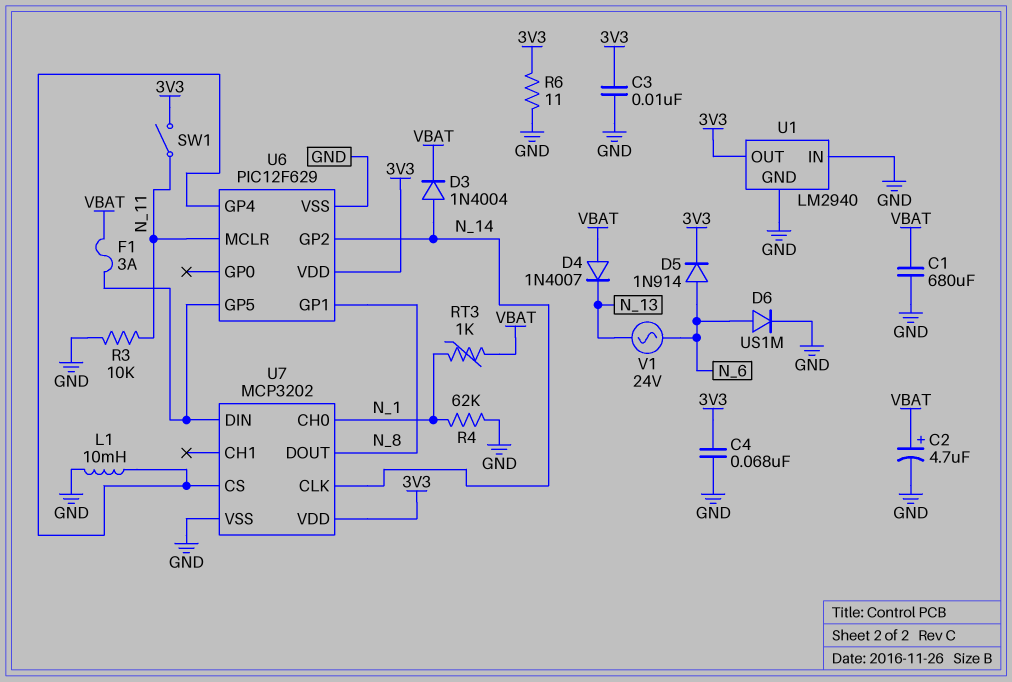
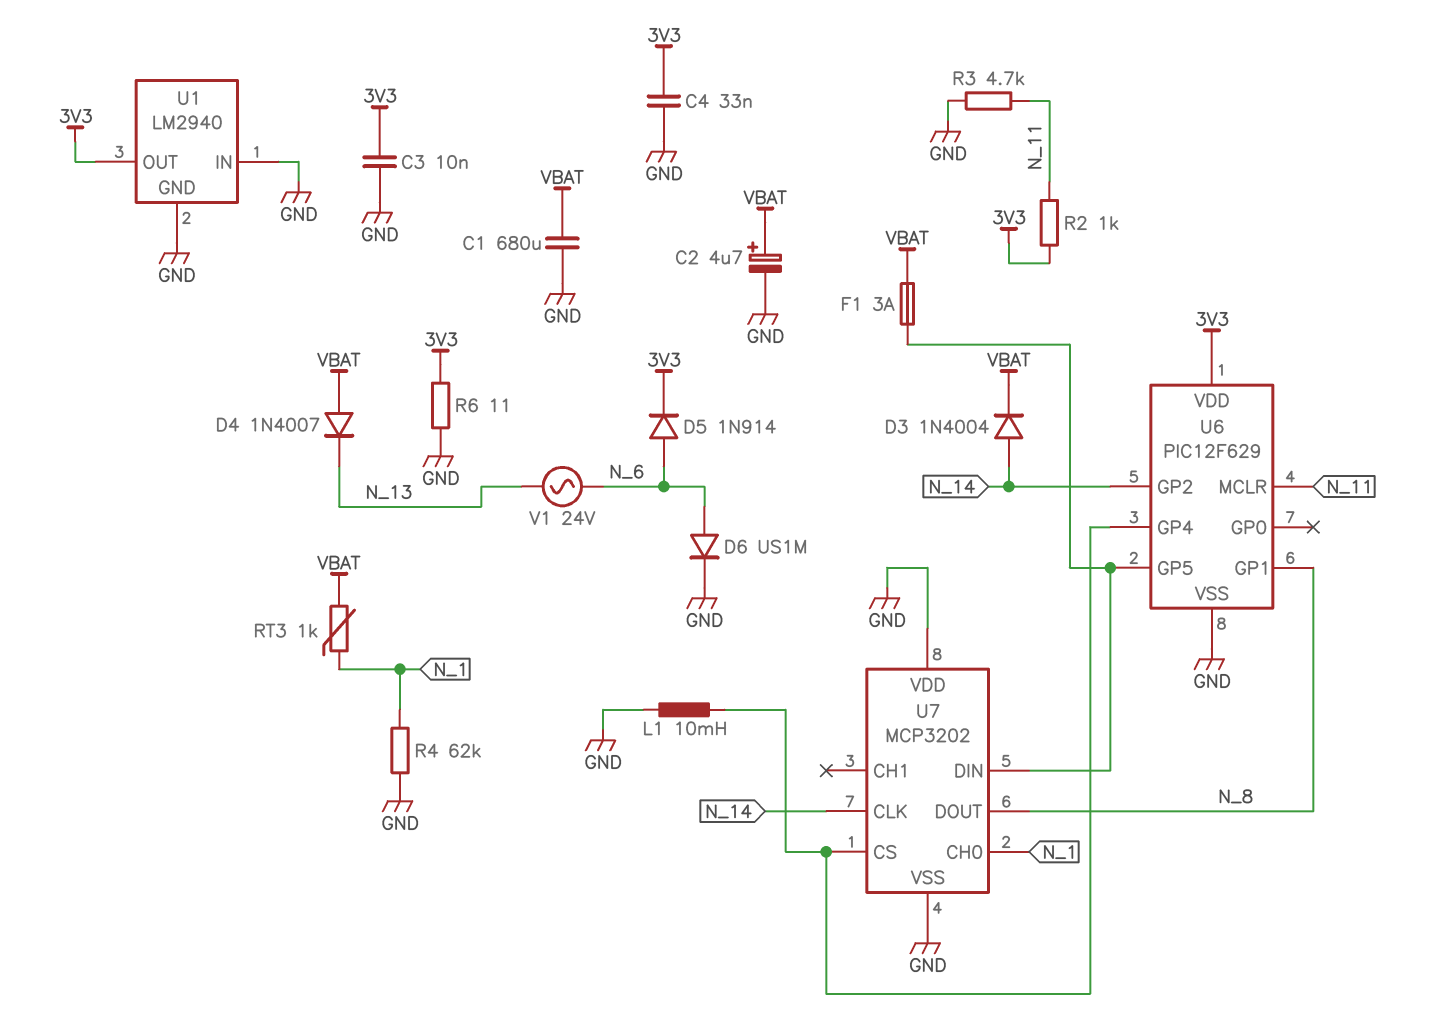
C4: 68nF (3V3, GND) -> 33nF (3V3, GND)
R2: none -> 1k (3V3, N_11)
R3: 10k (GND, N_11) -> 4.7k (GND, N_11)
SW1: switch (3V3, N_11) -> none
U7 pin VDD: 3V3 -> GND

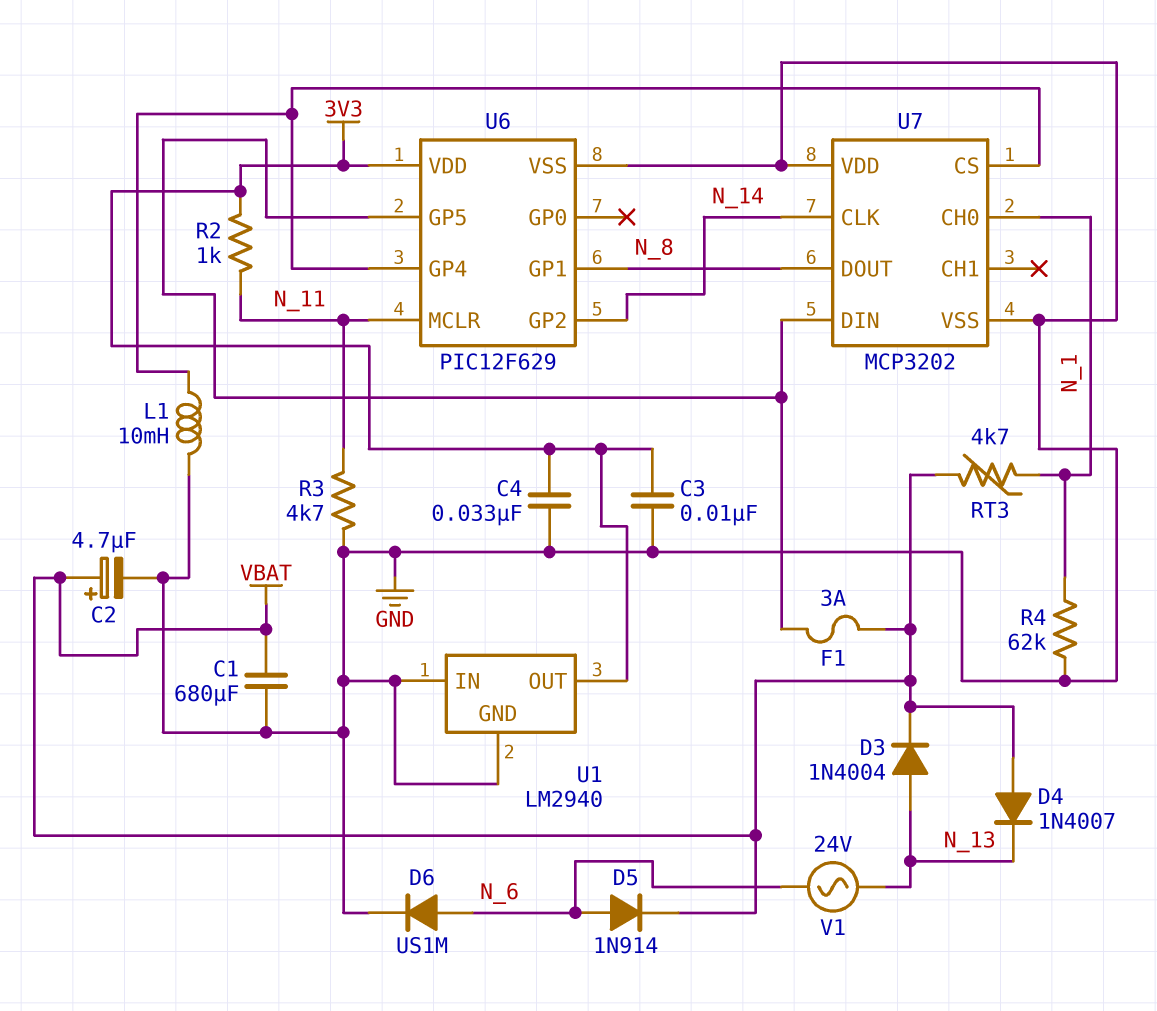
D3: diode 1N4004 (A N_14, K VBAT) -> diode 1N4004 (A N_13, K VBAT)
D5: diode 1N914 (A N_6, K 3V3) -> diode 1N914 (A N_6, K VBAT)
R6: 11 (3V3, GND) -> none
RT3: 1k (N_1, VBAT) -> 4.7k (N_1, VBAT)

